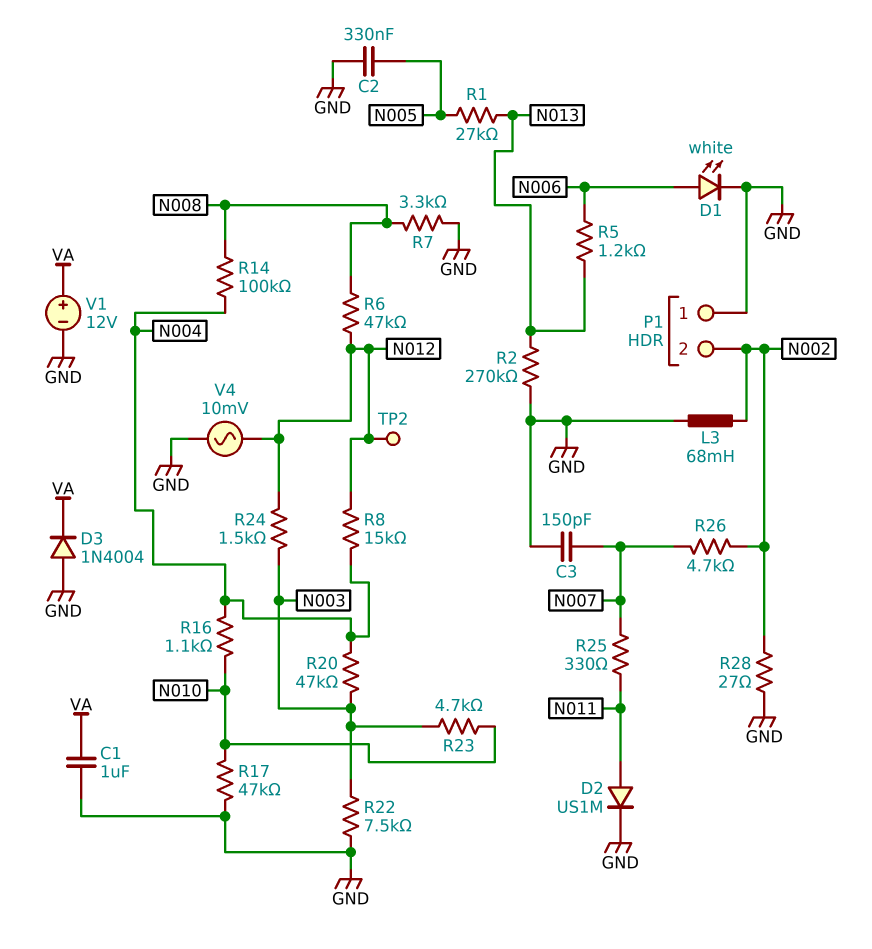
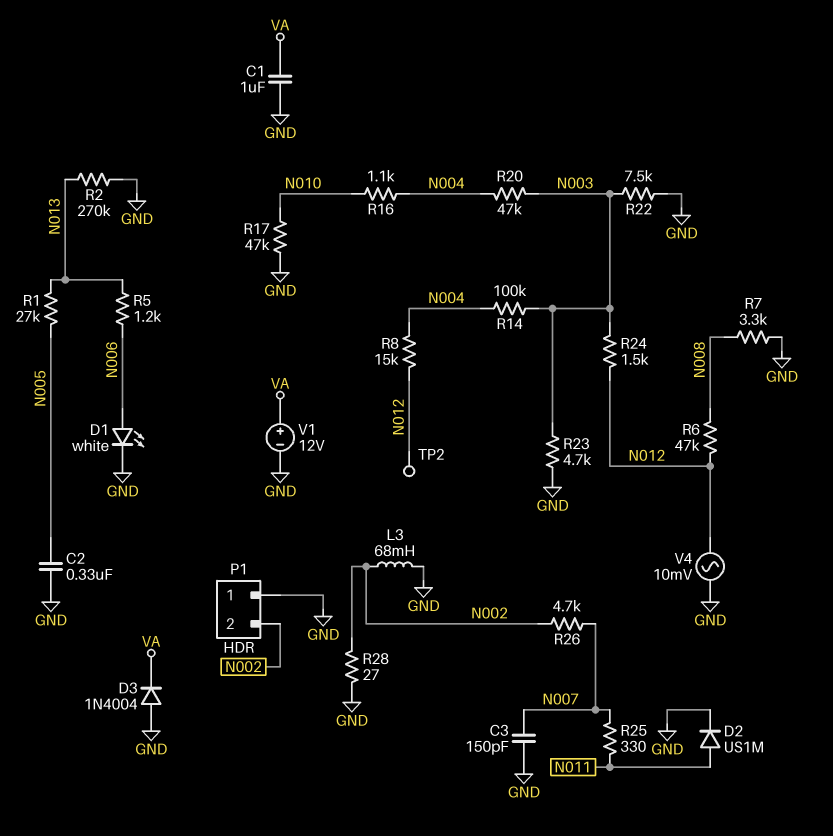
R14: 100k (N004, N008) -> 100k (N003, N004)
R23: 4.7k (N003, N010) -> 4.7k (GND, N003)

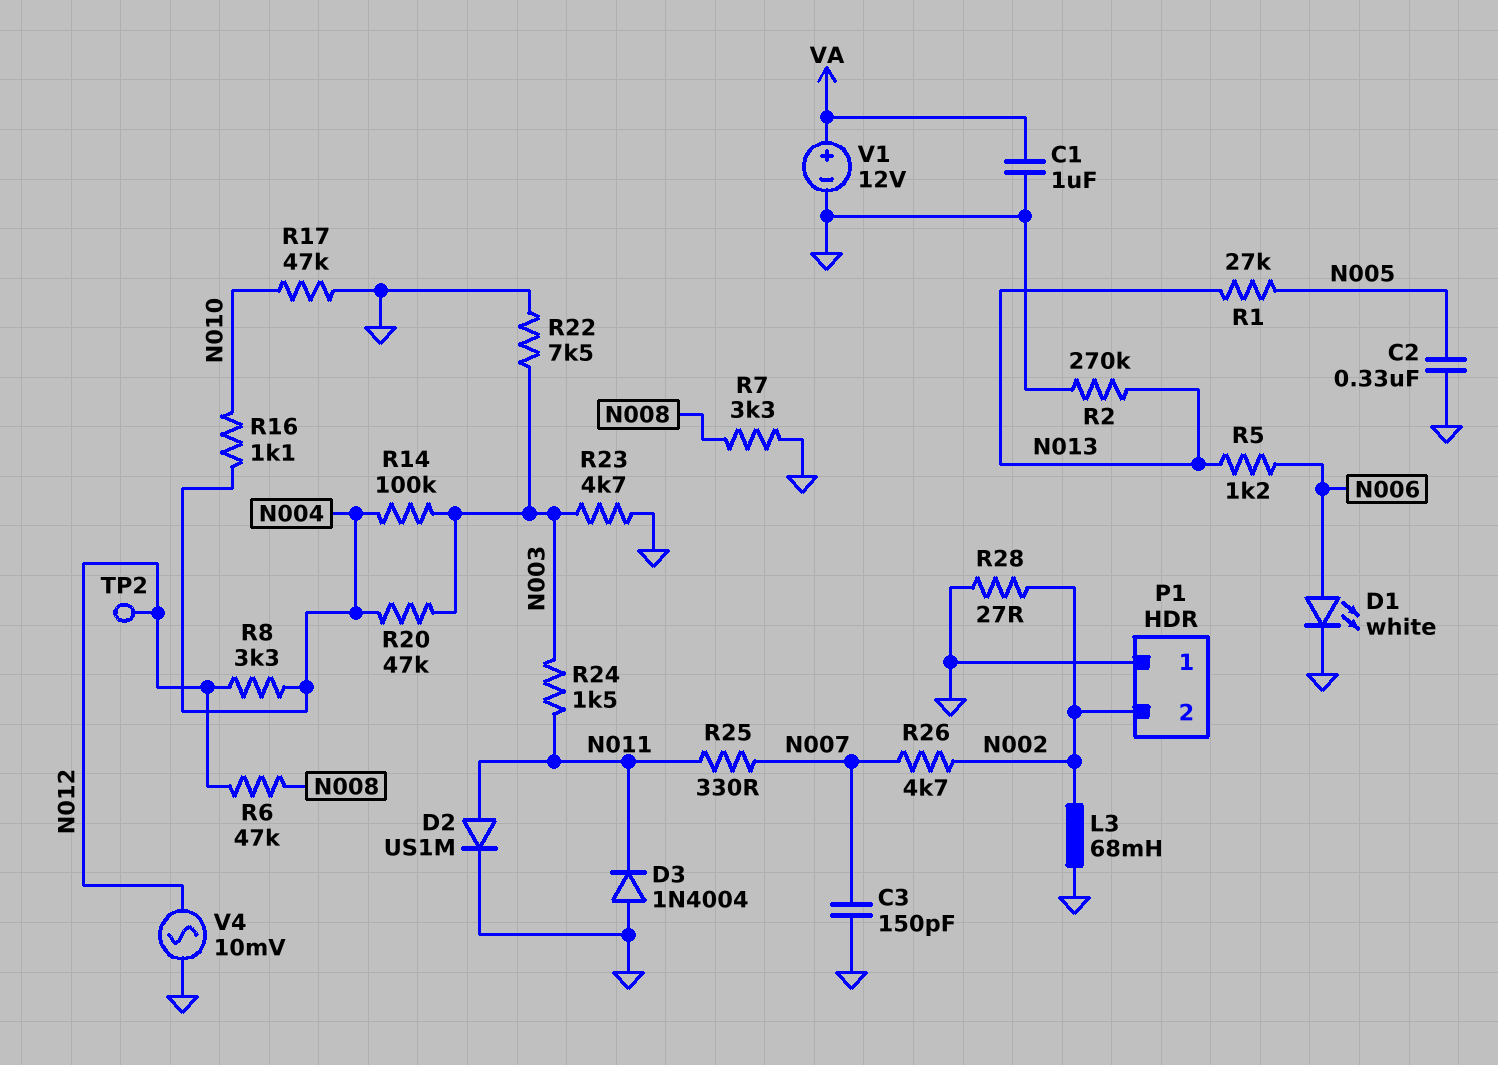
D3: diode 1N4004 (A GND, K VA) -> diode 1N4004 (A GND, K N011)
R8: 15k (N004, N012) -> 3.3k (N004, N012)
R24: 1.5k (N003, N012) -> 1.5k (N003, N011)

